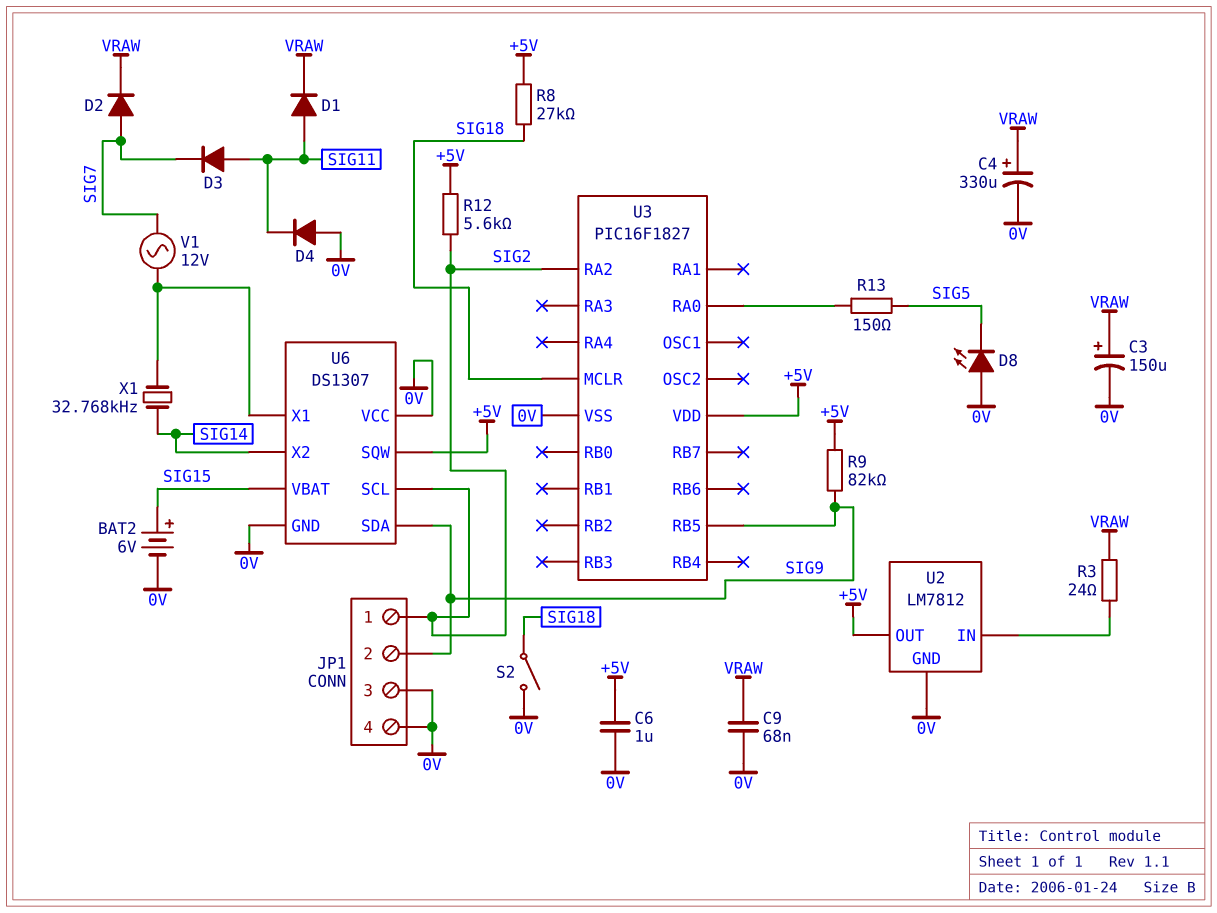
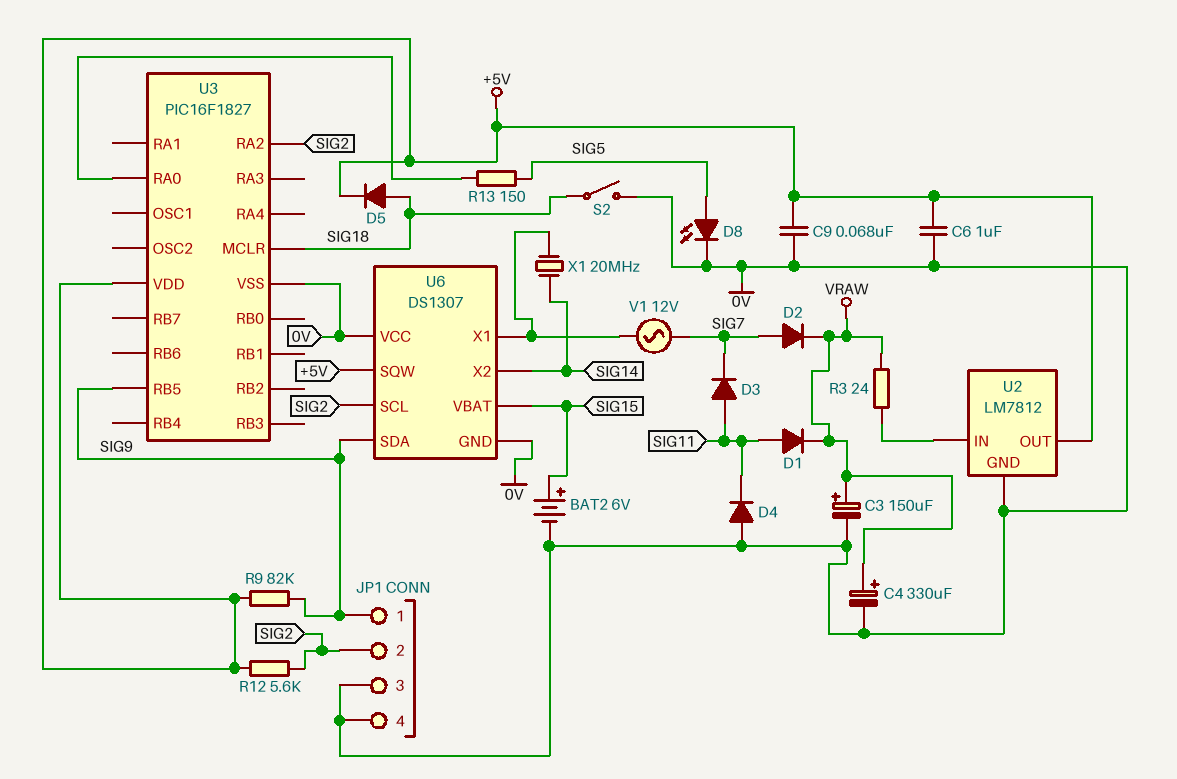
C9: 68nF (0V, VRAW) -> 68nF (+5V, 0V)
D5: none -> diode (A SIG18, K +5V)
D8: LED (A 0V, K SIG5) -> LED (A SIG5, K 0V)
JP1 pin 1: SIG2 -> SIG9
JP1 pin 2: SIG9 -> SIG2
R8: 27k (+5V, SIG18) -> none
X1: 32.768kHz (SIG14, U6/X1) -> 20MHz (SIG14, U6/X1)

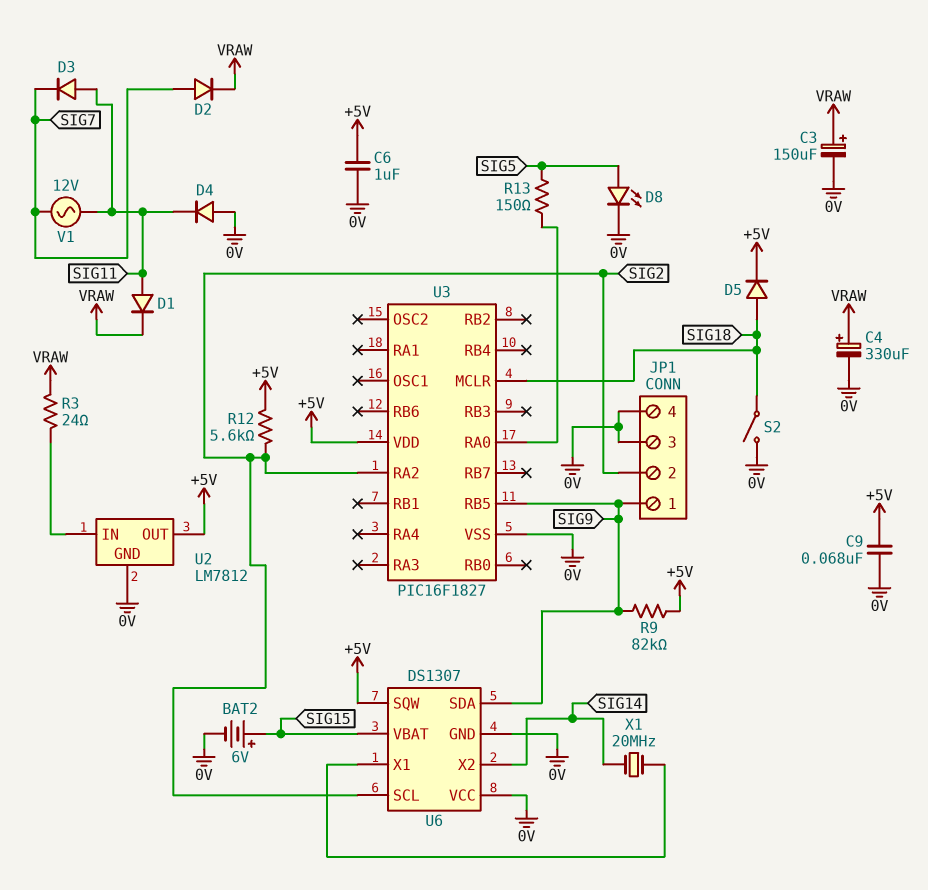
V1: AC 12V (SIG7, U6/X1) -> AC 12V (SIG7, SIG11)

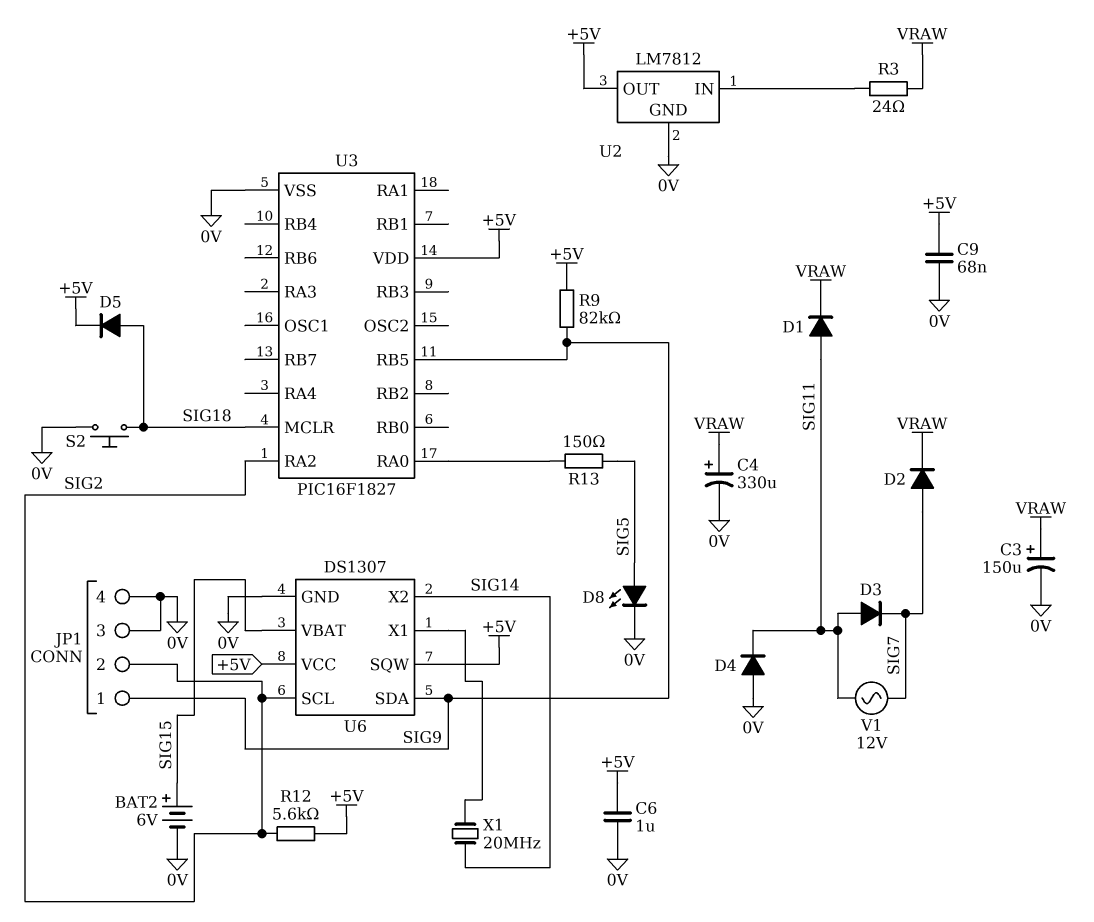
S2: switch (0V, SIG18) -> button (0V, SIG18)
U6 pin VCC: 0V -> +5V

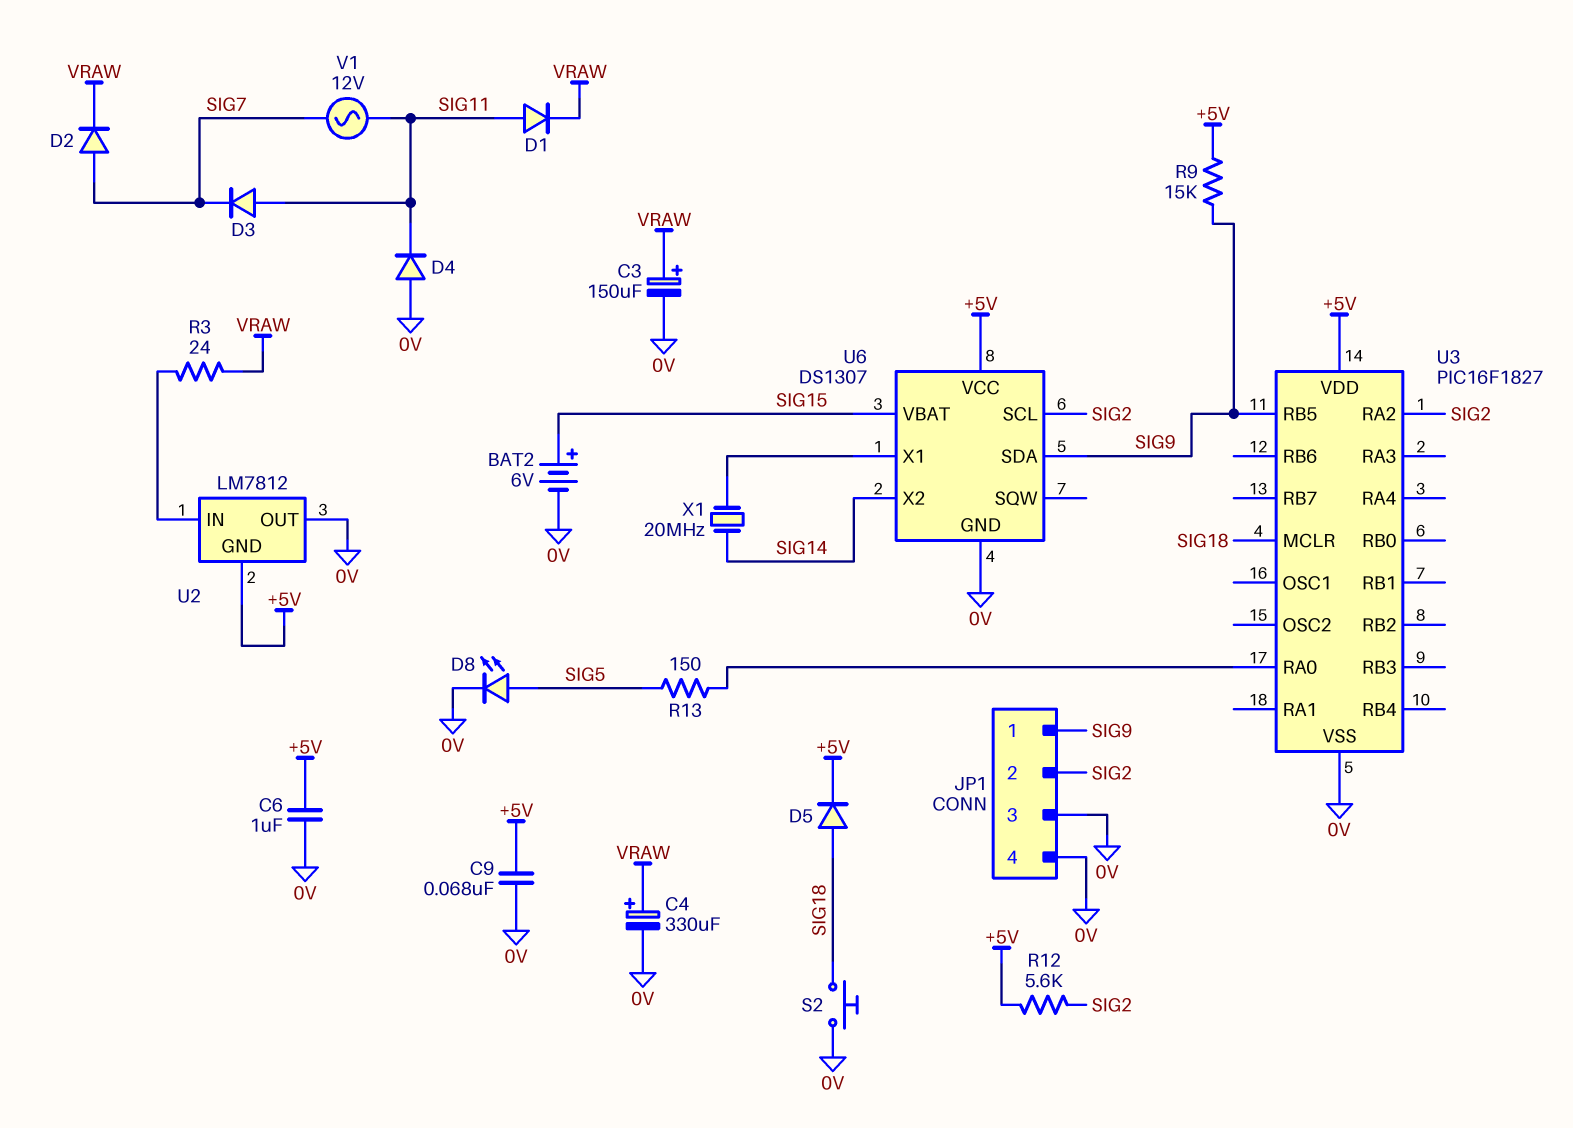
R9: 82k (+5V, SIG9) -> 15k (+5V, SIG9)
U2 pin GND: 0V -> +5V
U2 pin OUT: +5V -> 0V
U6 pin SQW: +5V -> none

